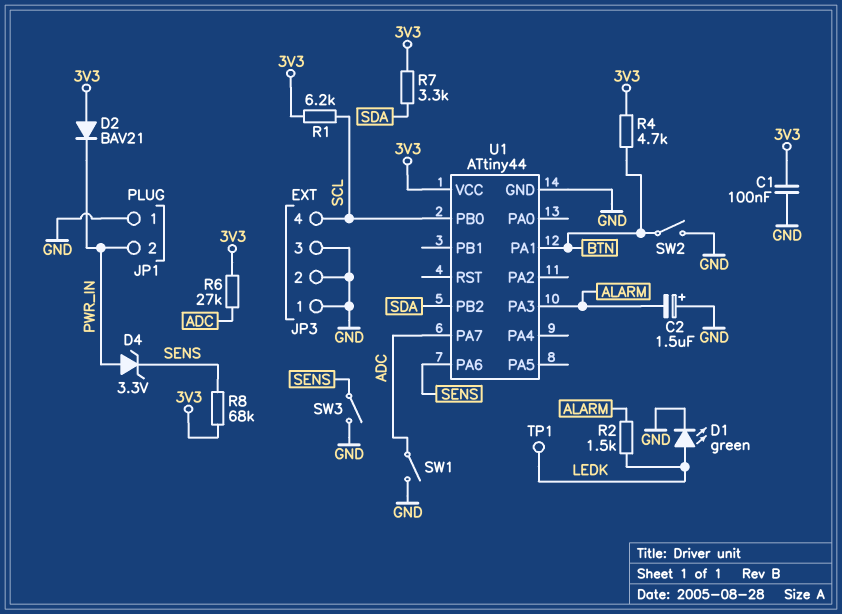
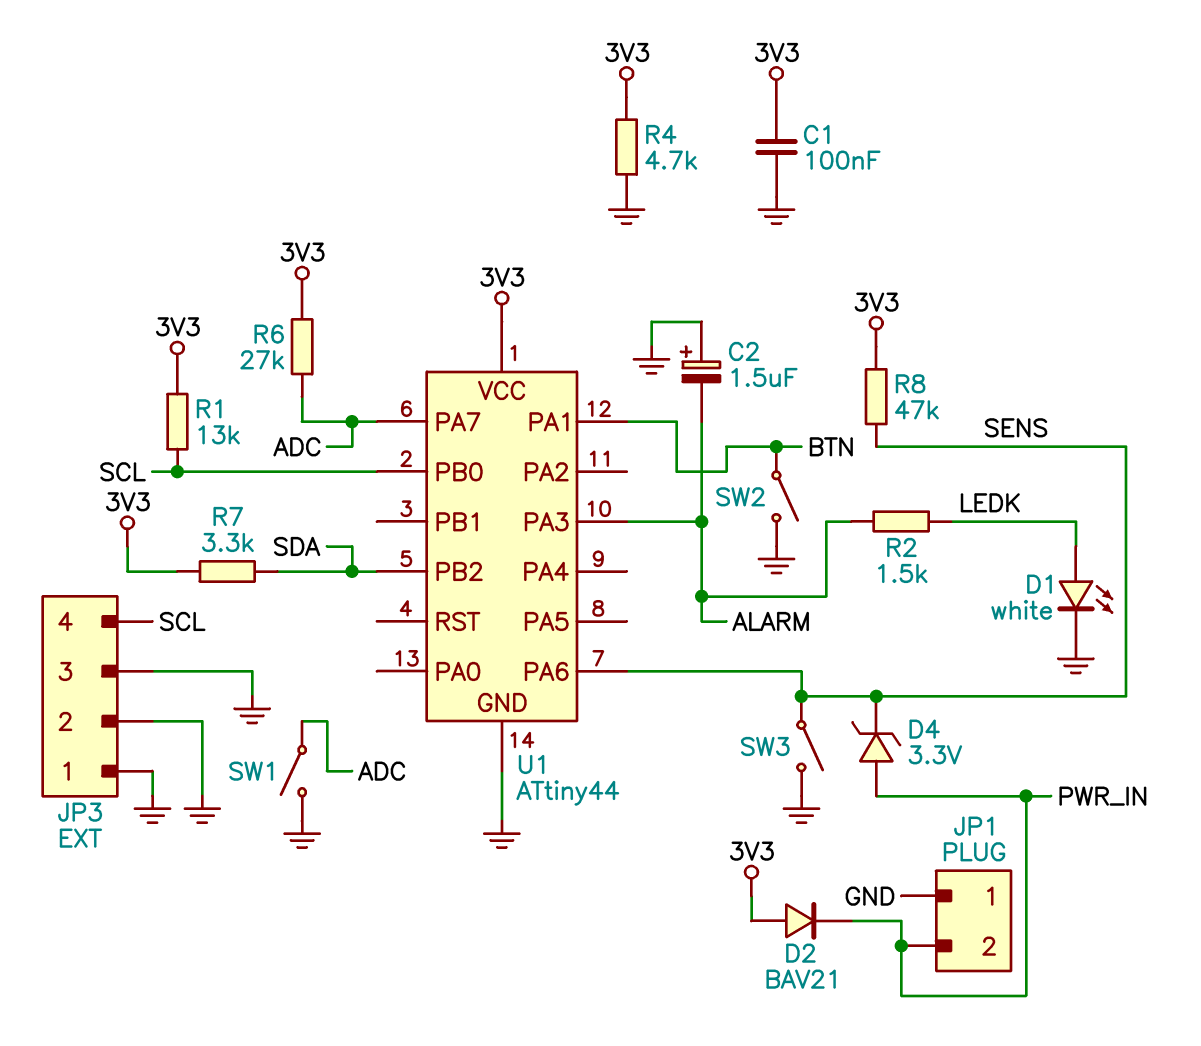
D1: LED green (A LEDK, K GND) -> LED white (A LEDK, K GND)
R1: 6.2k (3V3, SCL) -> 13k (3V3, SCL)
R4: 4.7k (3V3, BTN) -> 4.7k (3V3, GND)
R8: 68k (3V3, SENS) -> 47k (3V3, SENS)
TP1: test point (LEDK) -> none

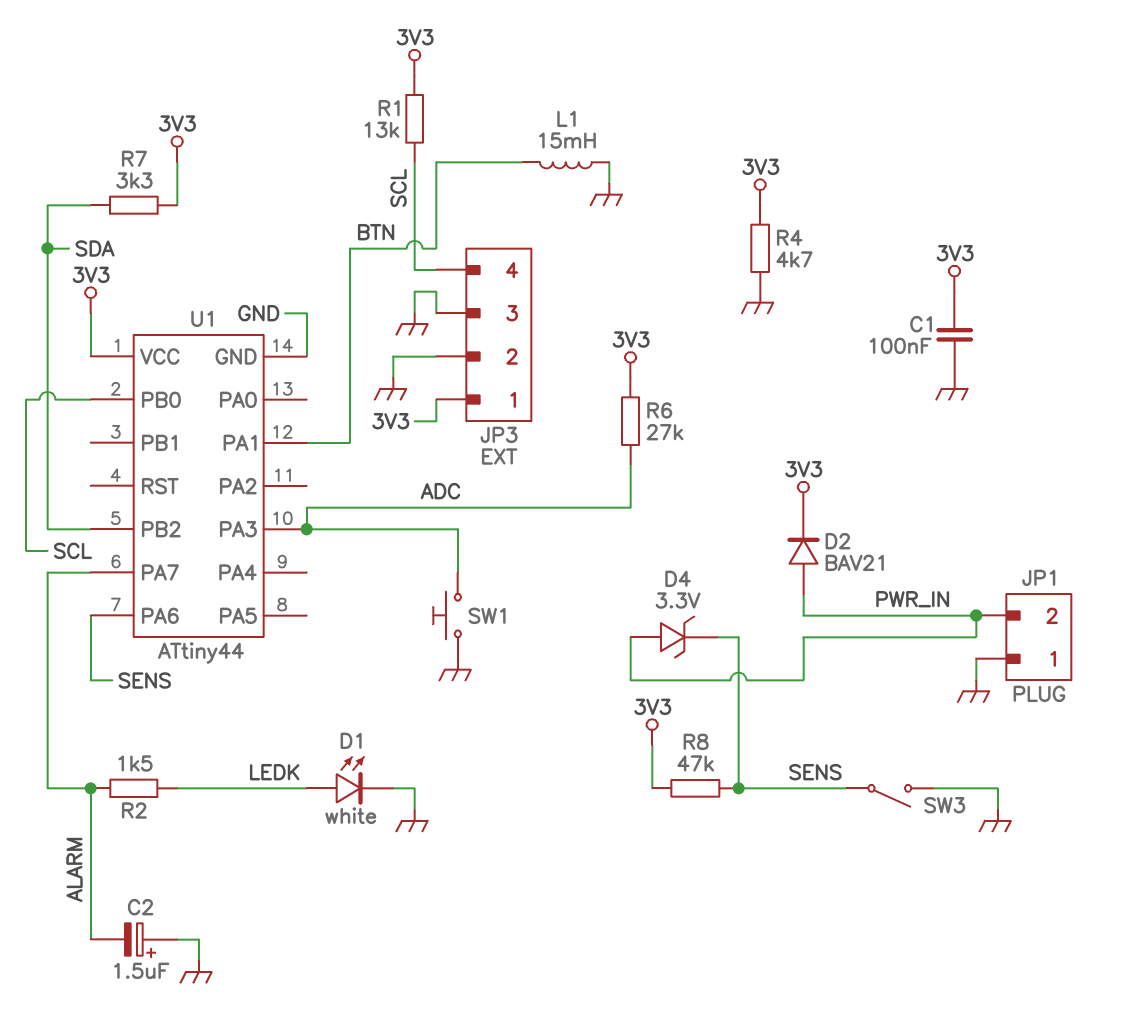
D2: diode BAV21 (A 3V3, K PWR_IN) -> diode BAV21 (A PWR_IN, K 3V3)
JP3 pin 1: GND -> 3V3
L1: none -> 15mH (BTN, GND)
SW1: switch (ADC, GND) -> button (ADC, GND)
SW2: switch (BTN, GND) -> none
U1 pin PA3: ALARM -> ADC
U1 pin PA7: ADC -> ALARM

